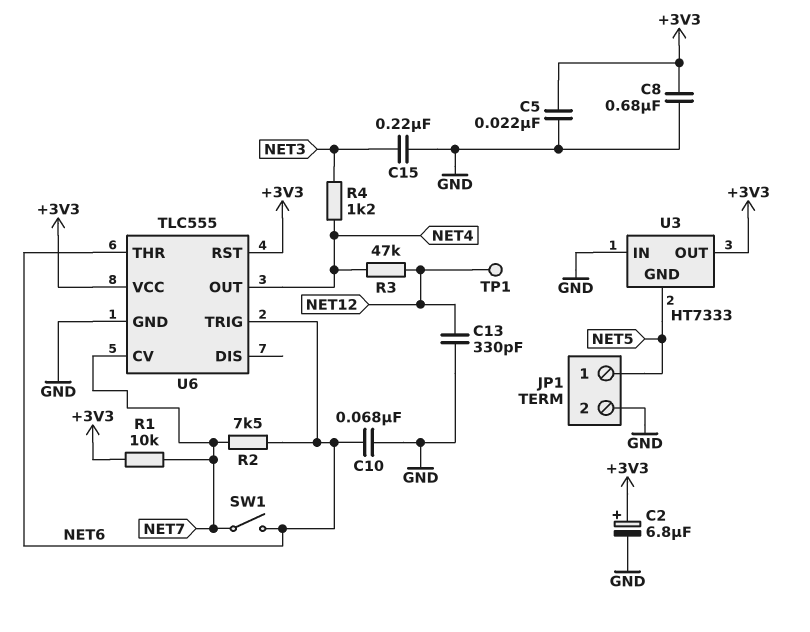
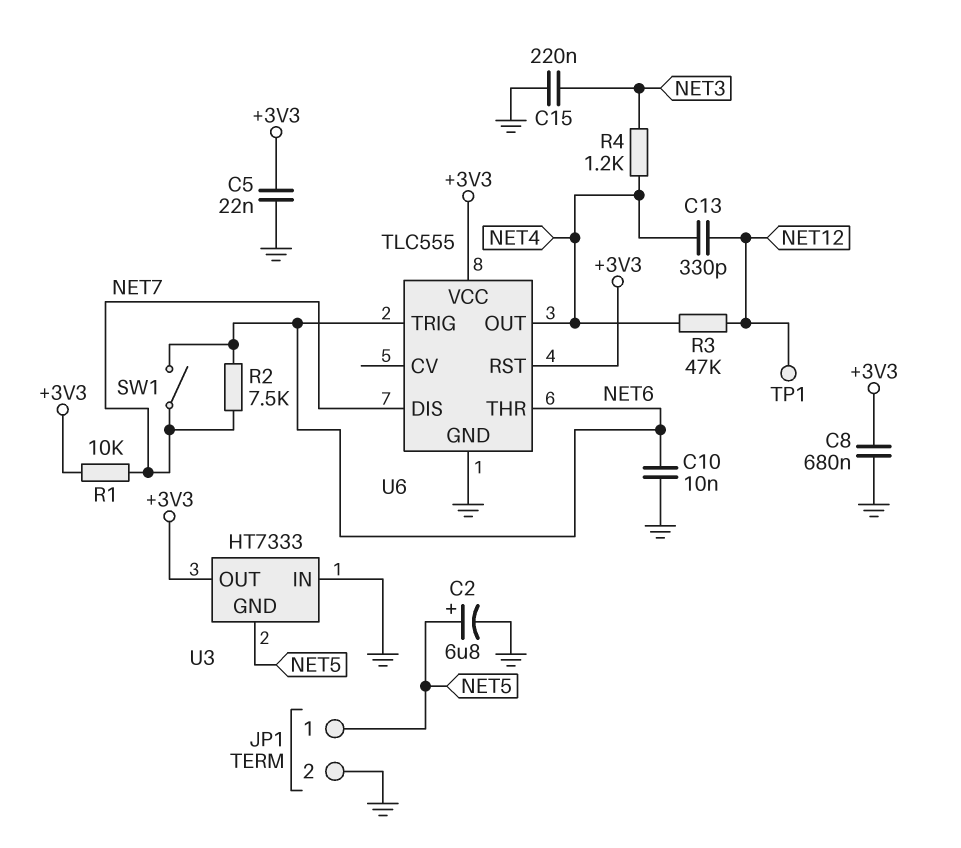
C2: 6.8uF (plus +3V3, minus GND) -> 6.8uF (plus NET5, minus GND)
C10: 68nF (GND, NET6) -> 10nF (GND, NET6)
C13: 330pF (GND, NET12) -> 330pF (NET4, NET12)
U6 pin CV: NET7 -> none
U6 pin DIS: none -> NET7

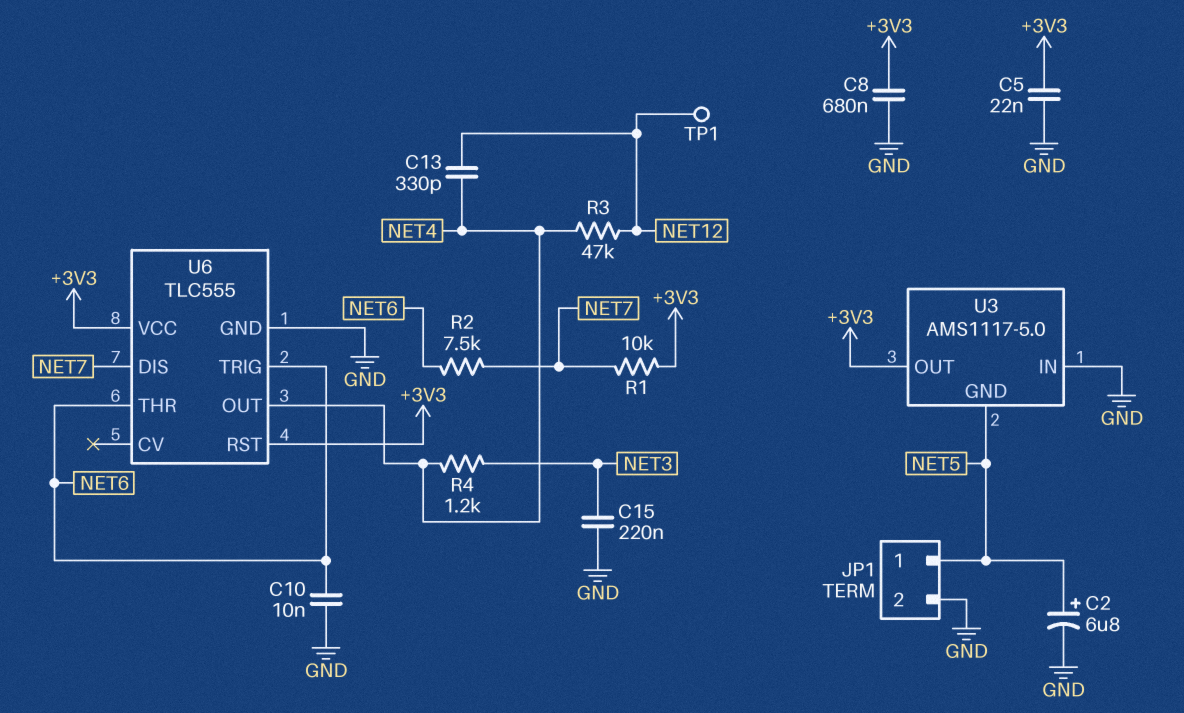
SW1: switch (NET6, NET7) -> none
U3: HT7333 -> AMS1117-5.0

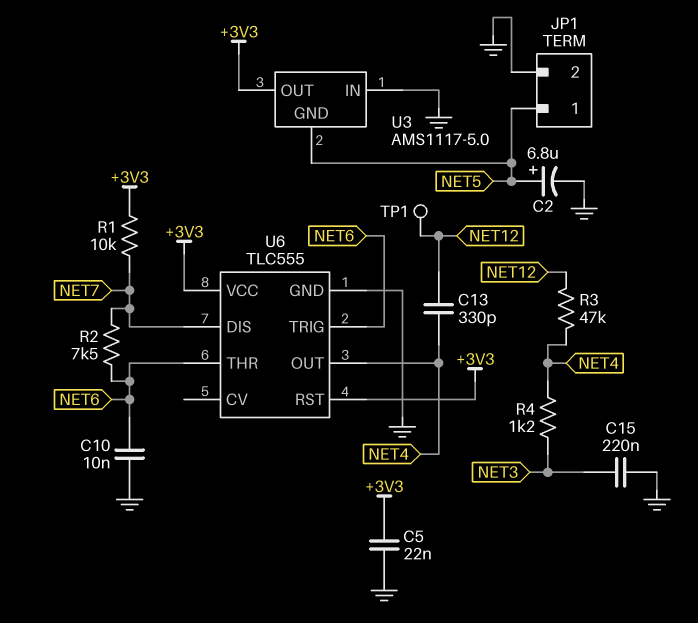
C8: 680nF (+3V3, GND) -> none

